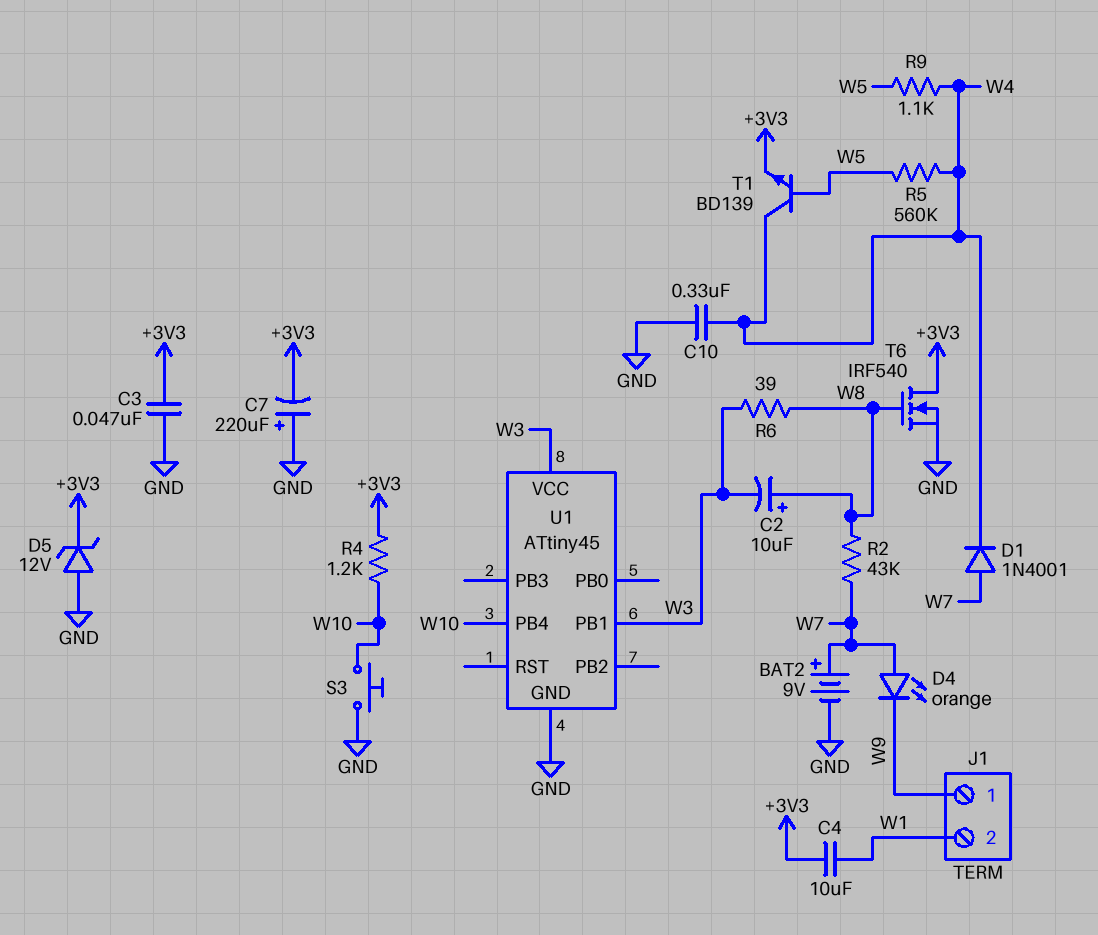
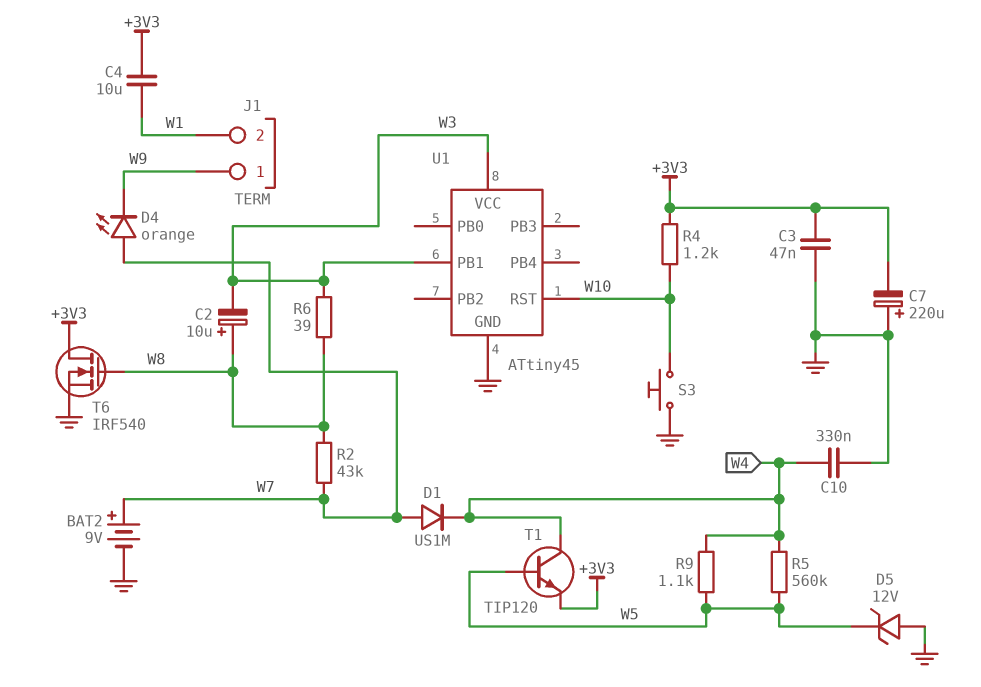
D1: diode 1N4001 (A W7, K W4) -> diode US1M (A W7, K W4)
D5: zener 12V (A GND, K +3V3) -> zener 12V (A GND, K W5)
T1: NPN BD139 (B W5, C W4, E +3V3) -> NPN TIP120 (B W5, C W4, E +3V3)
U1 pin PB4: W10 -> none
U1 pin RST: none -> W10

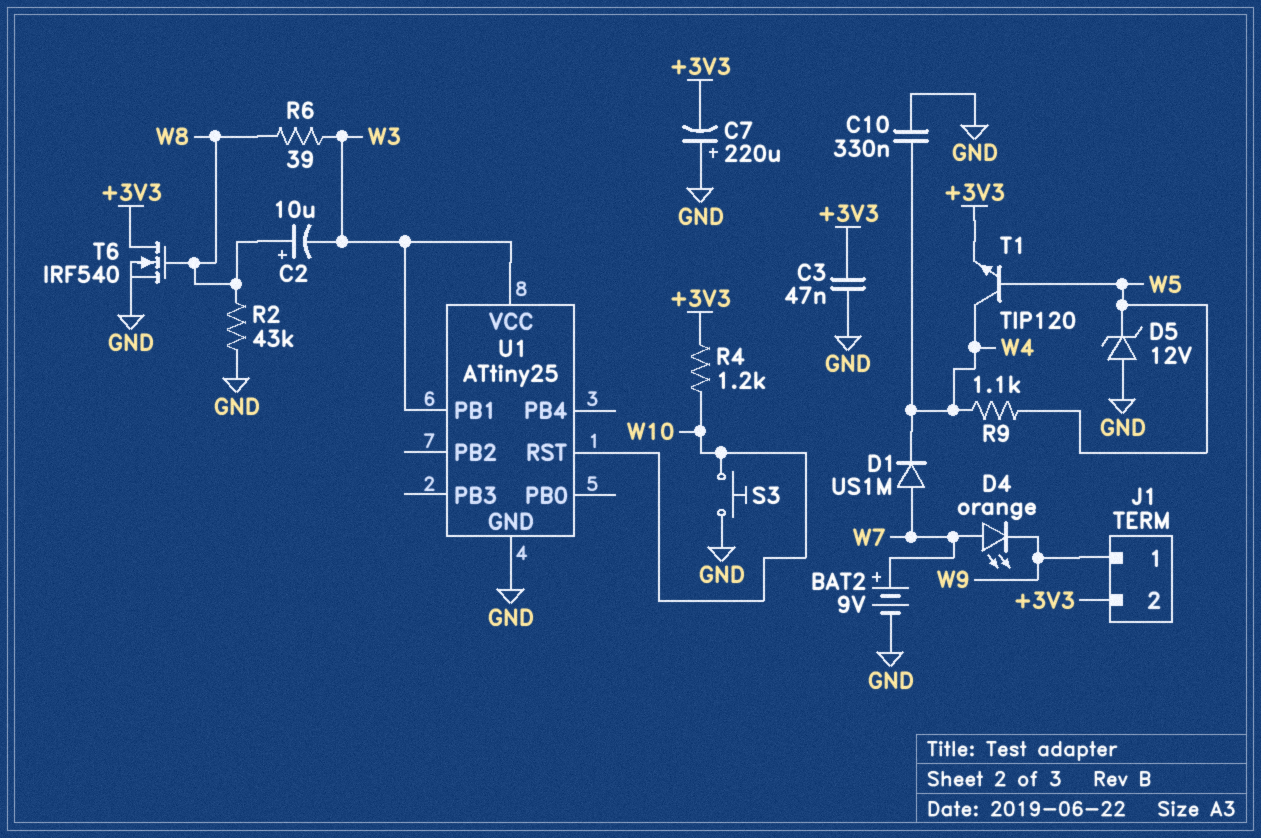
C4: 10uF (+3V3, W1) -> none
J1 pin 2: W1 -> +3V3
R2: 43k (W7, W8) -> 43k (GND, W8)
R5: 560k (W4, W5) -> none
U1: ATtiny45 -> ATtiny25

